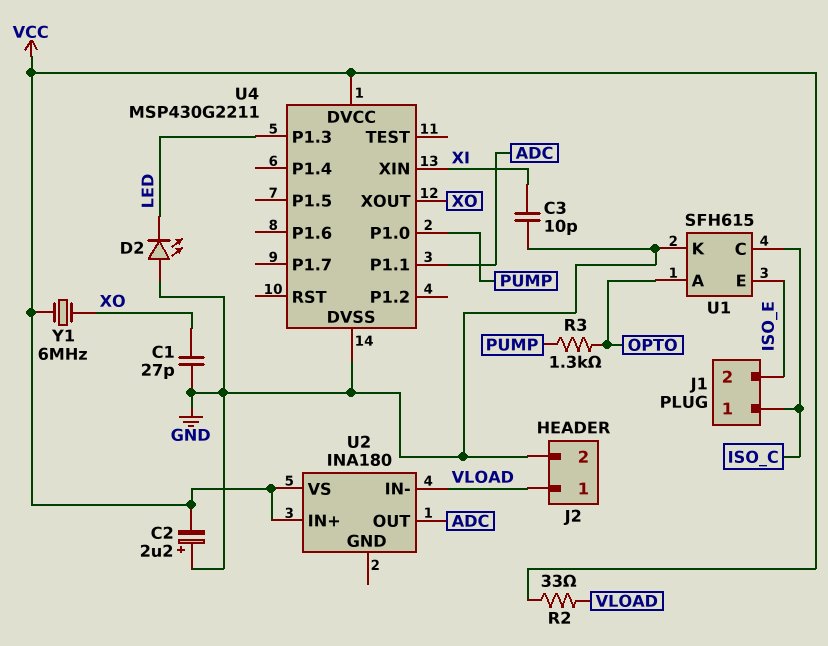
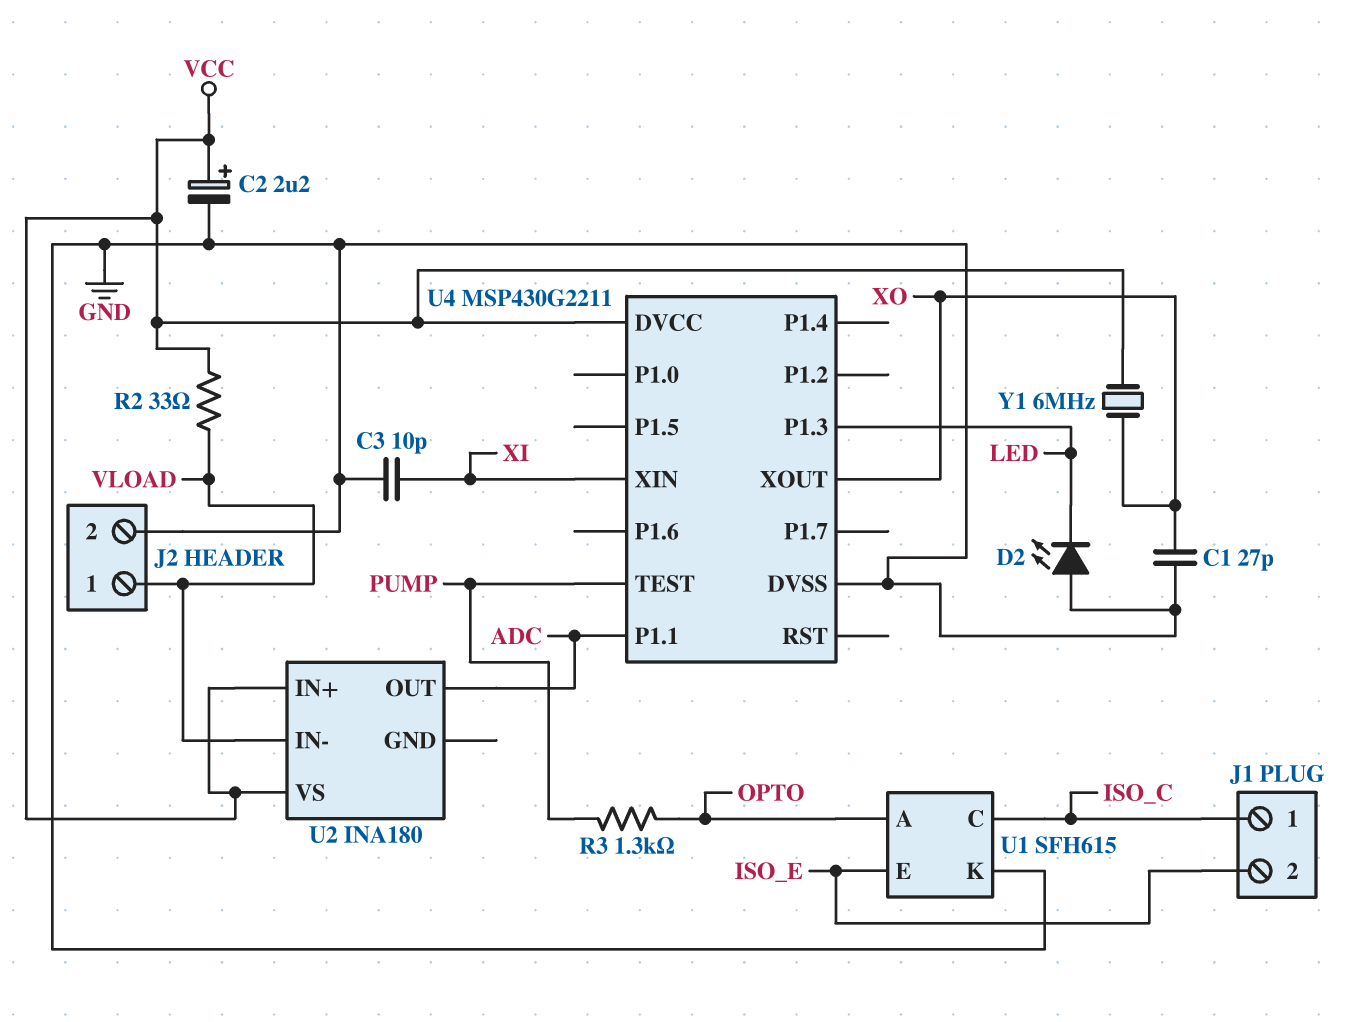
C2: 2.2uF (plus GND, minus VCC) -> 2.2uF (plus VCC, minus GND)
U4 pin P1.0: PUMP -> none
U4 pin TEST: none -> PUMP

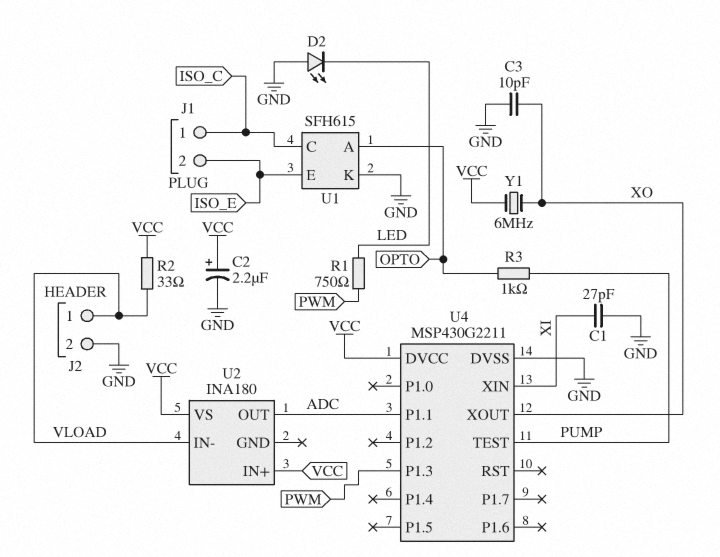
C1: 27pF (GND, XO) -> 27pF (GND, XI)
C3: 10pF (GND, XI) -> 10pF (GND, XO)
R1: none -> 750 (LED, PWM)
R3: 1.3k (OPTO, PUMP) -> 1k (OPTO, PUMP)
U4 pin P1.3: LED -> PWM

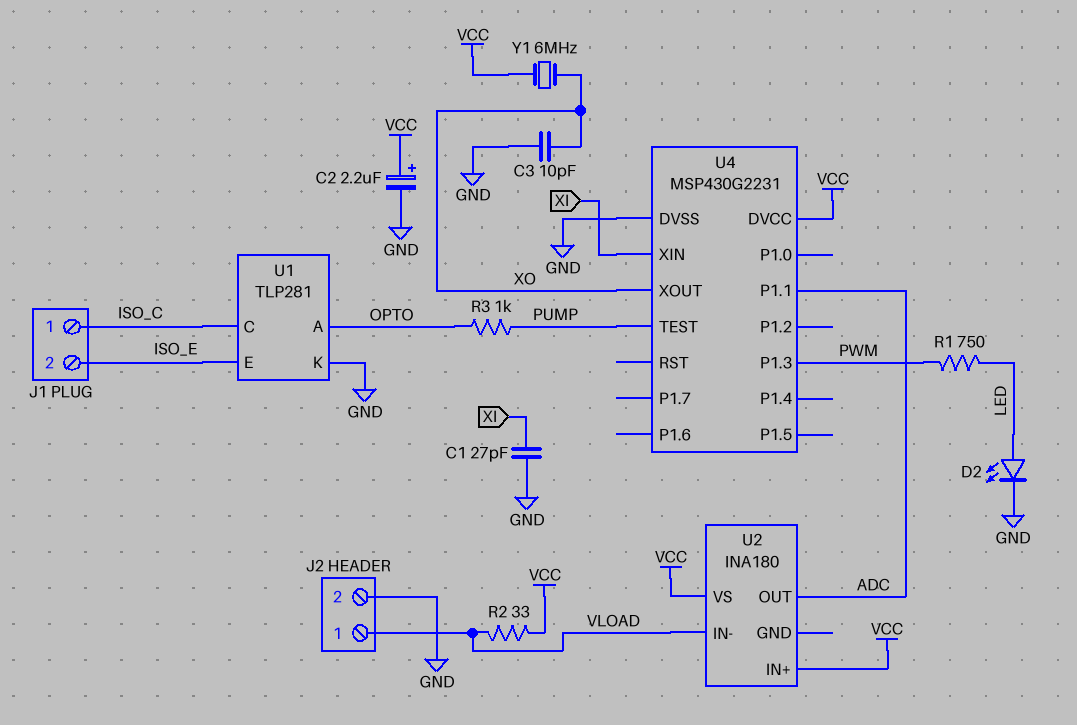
D2: LED (A GND, K LED) -> LED (A LED, K GND)
U1: SFH615 -> TLP281
U4: MSP430G2211 -> MSP430G2231

